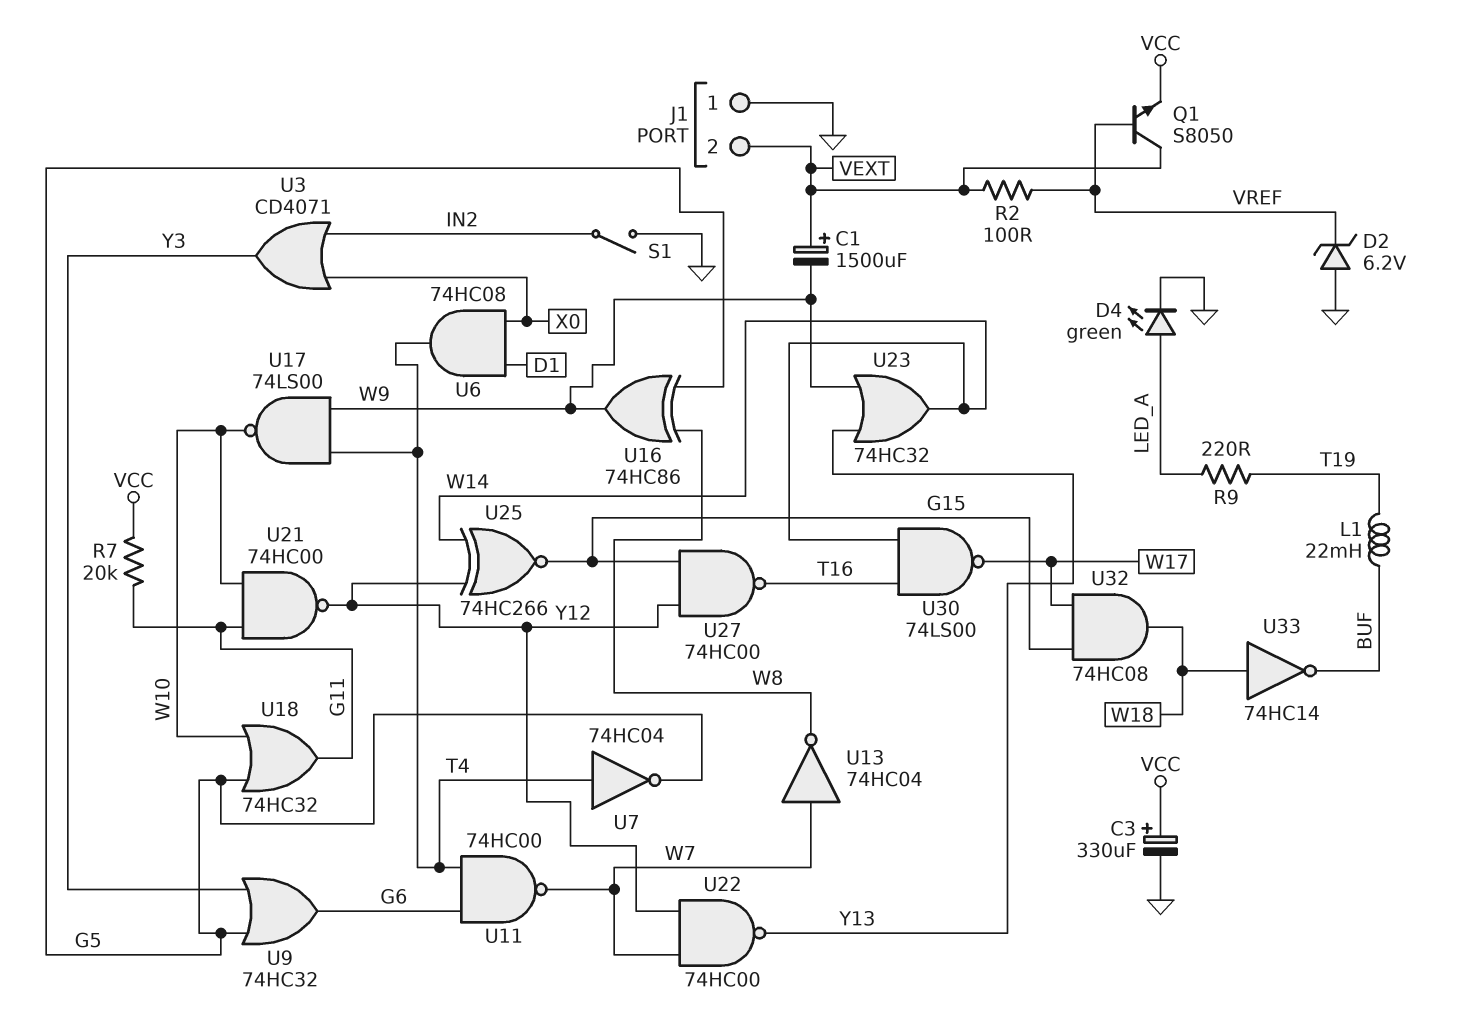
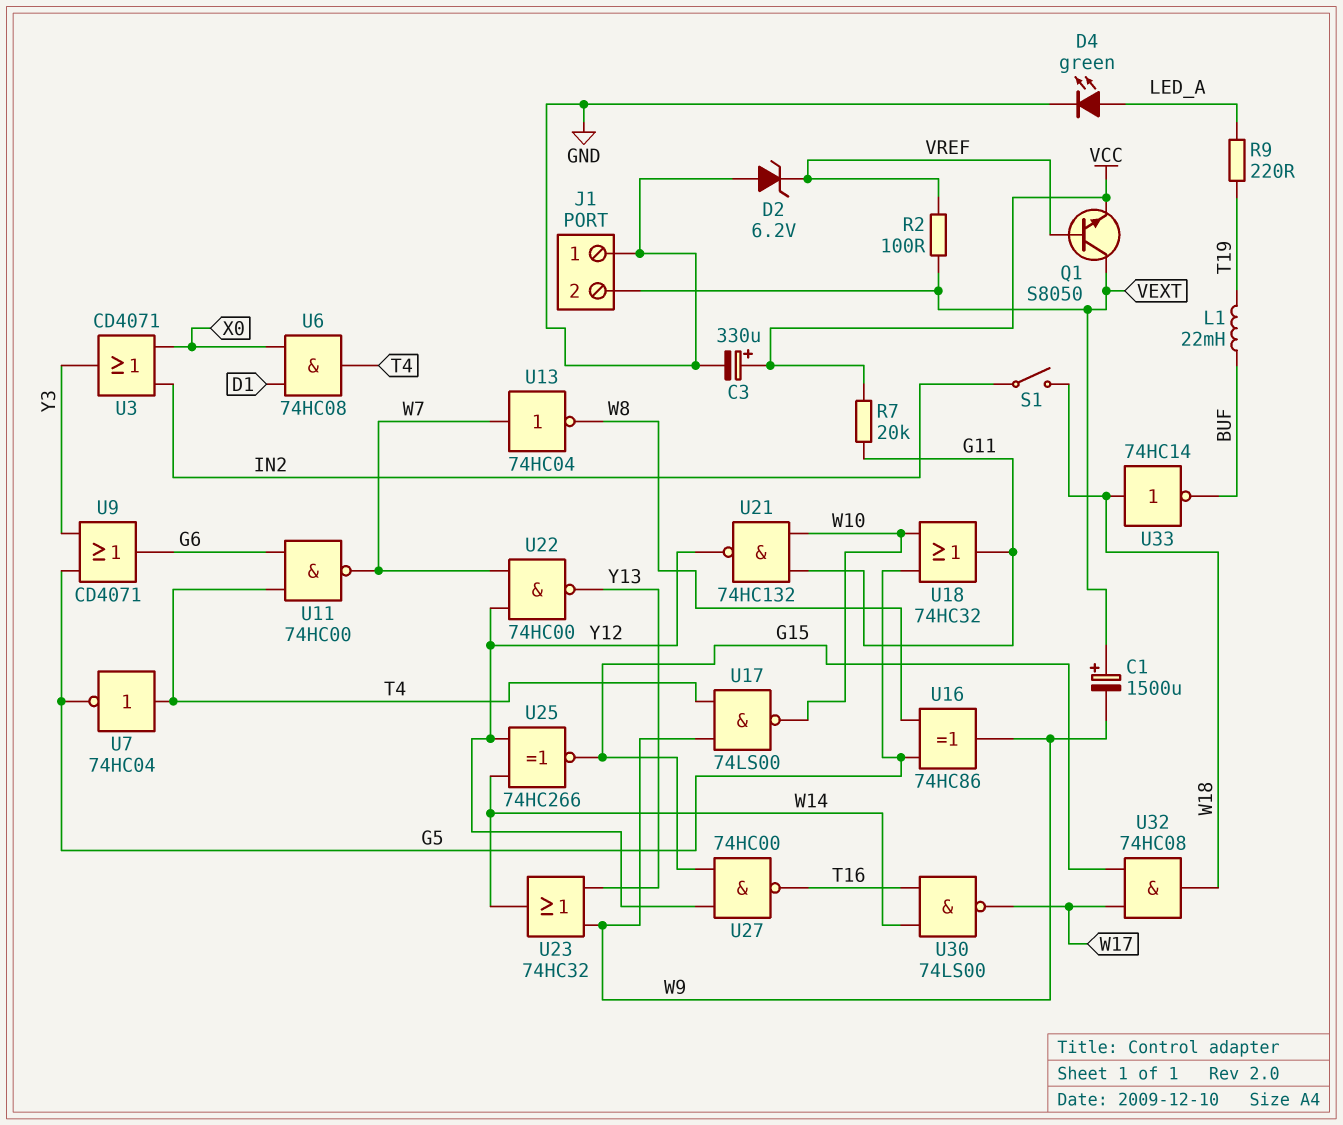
S1: switch (GND, IN2) -> switch (IN2, W18)
U9: OR 74HC32 (in G5, in Y3, out G6) -> OR CD4071 (in G5, in Y3, out G6)
U21: NAND 74HC00 (in G11, in W10, out Y12) -> NAND 74HC132 (in G11, in W10, out Y12)

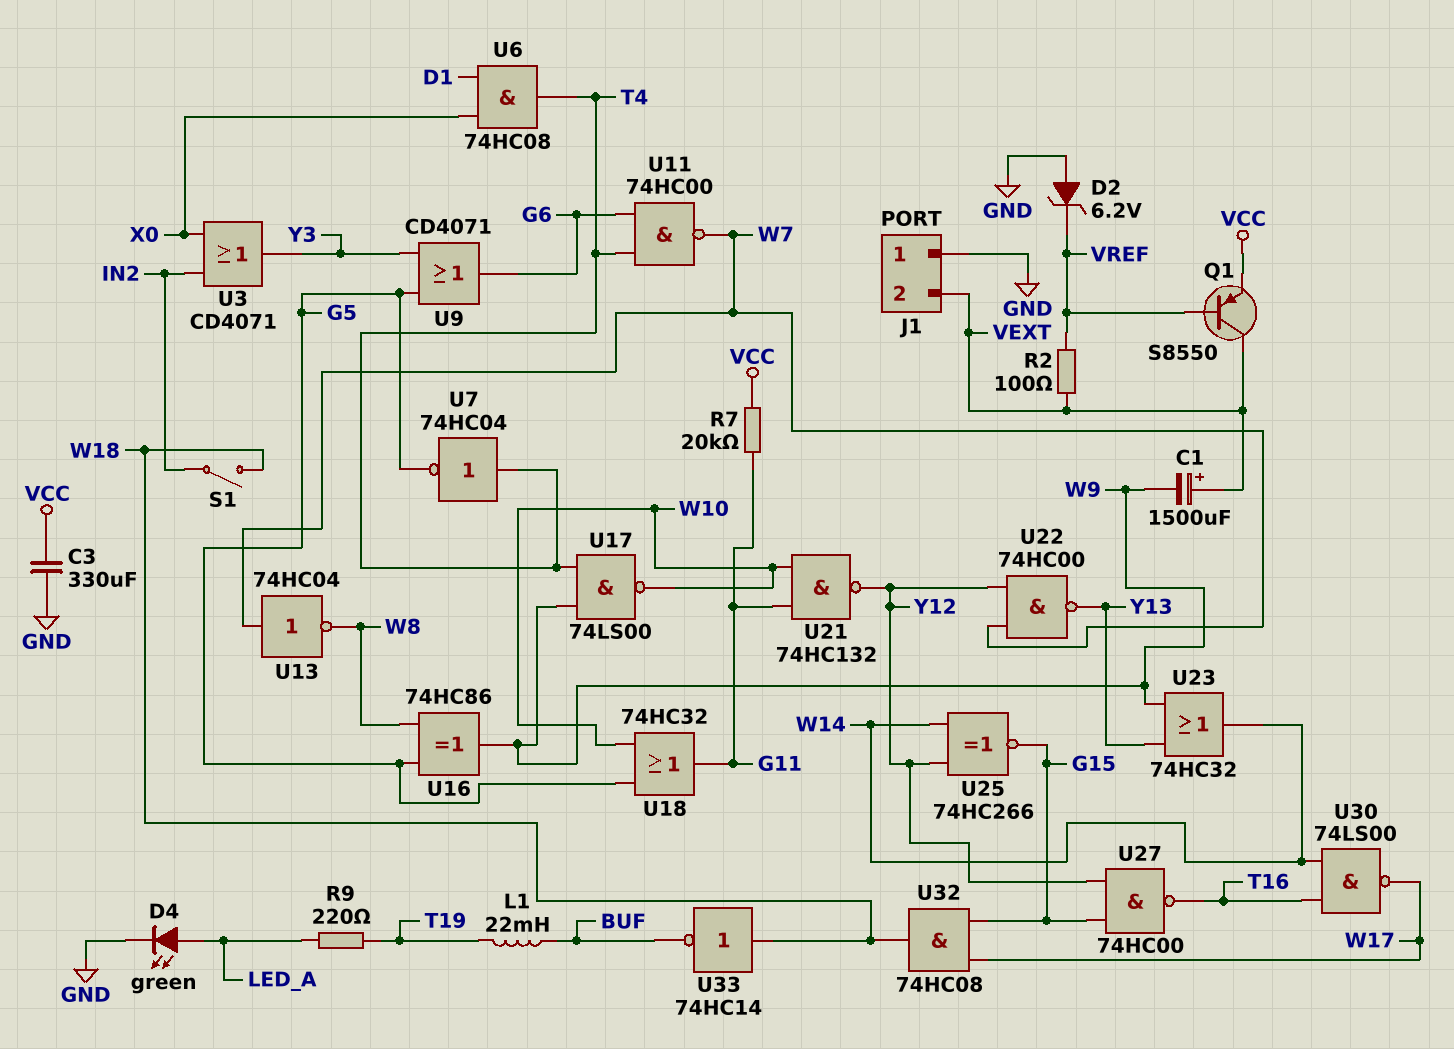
C3: 330uF (plus VCC, minus GND) -> 330uF (GND, VCC)
Q1: NPN S8050 (B VREF, C VEXT, E VCC) -> PNP S8550 (B VREF, C VEXT, E VCC)

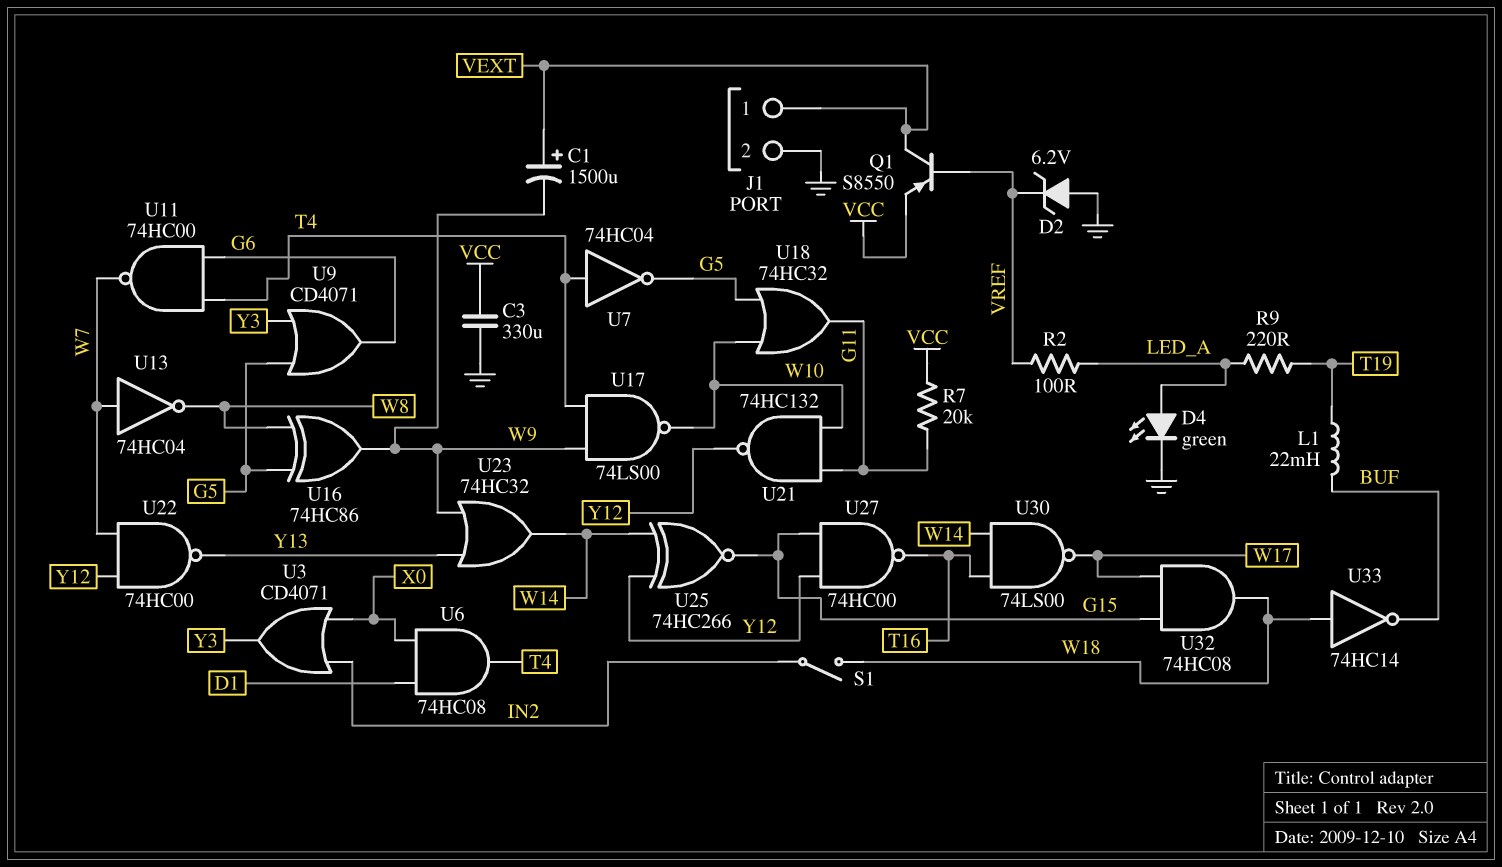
J1 pin 1: GND -> VEXT
J1 pin 2: VEXT -> GND
R2: 100 (VEXT, VREF) -> 100 (LED_A, VREF)

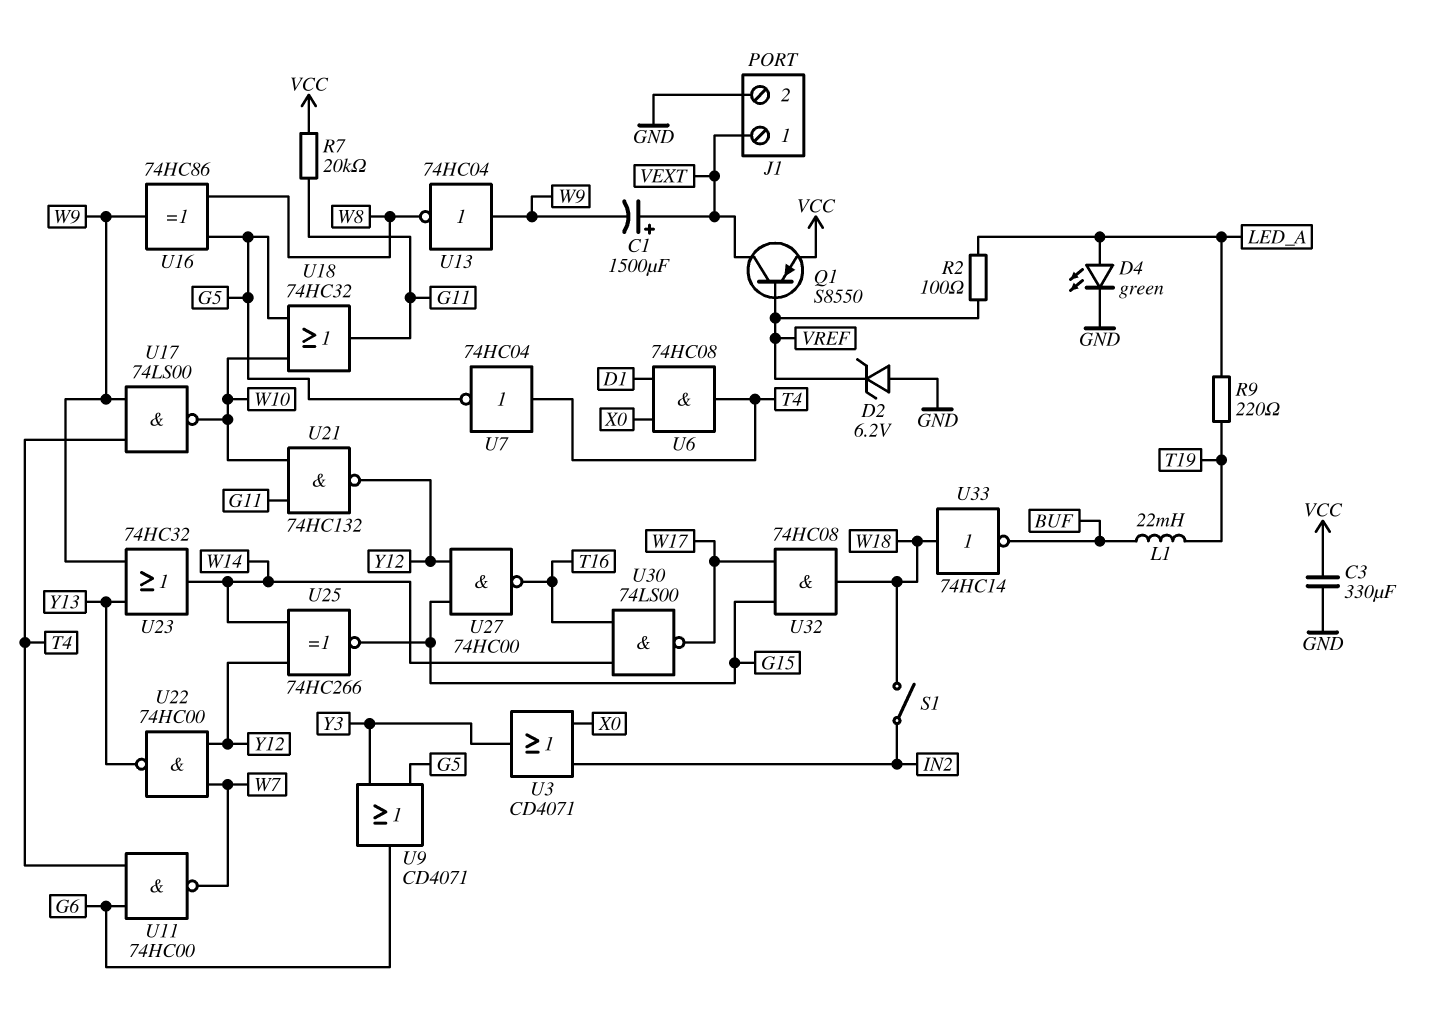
U13: NOT 74HC04 (in W7, out W8) -> NOT 74HC04 (in W9, out W8)

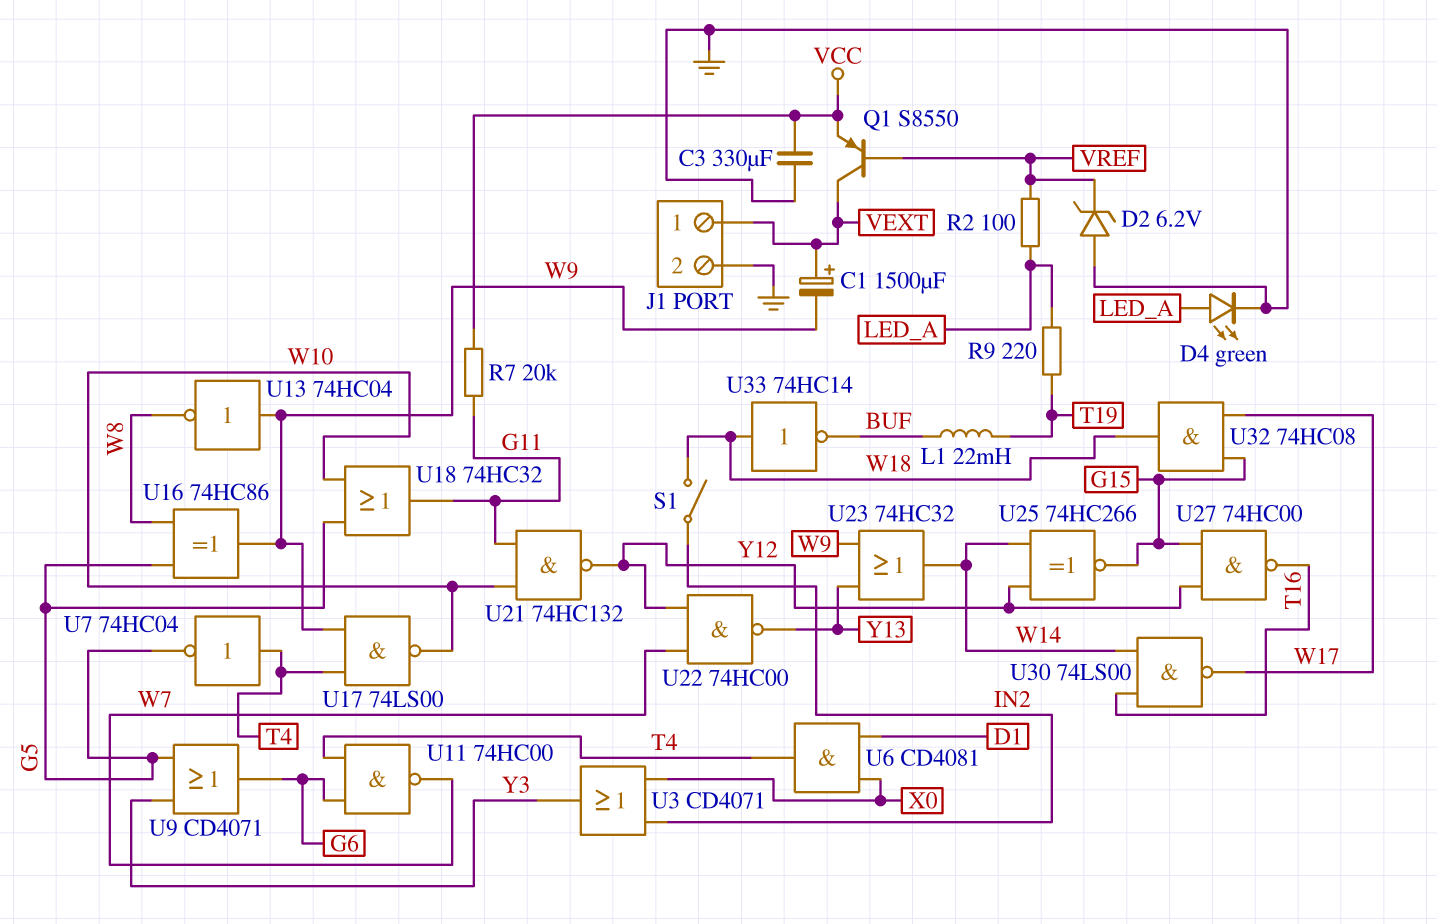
U6: AND 74HC08 (in D1, in X0, out T4) -> AND CD4081 (in D1, in X0, out T4)

